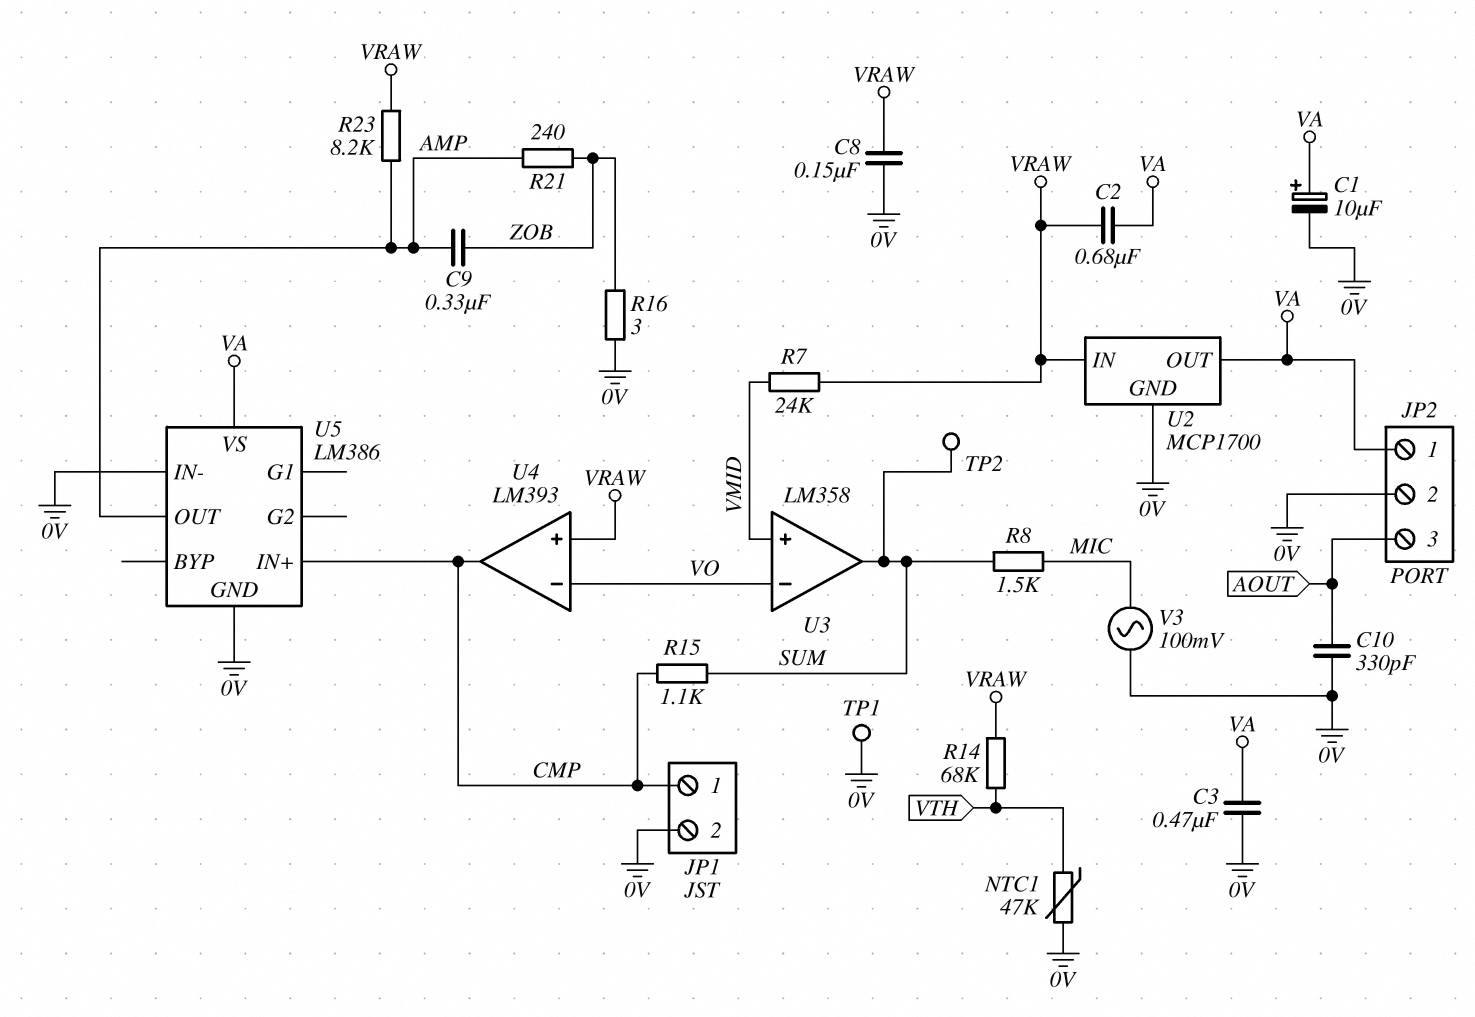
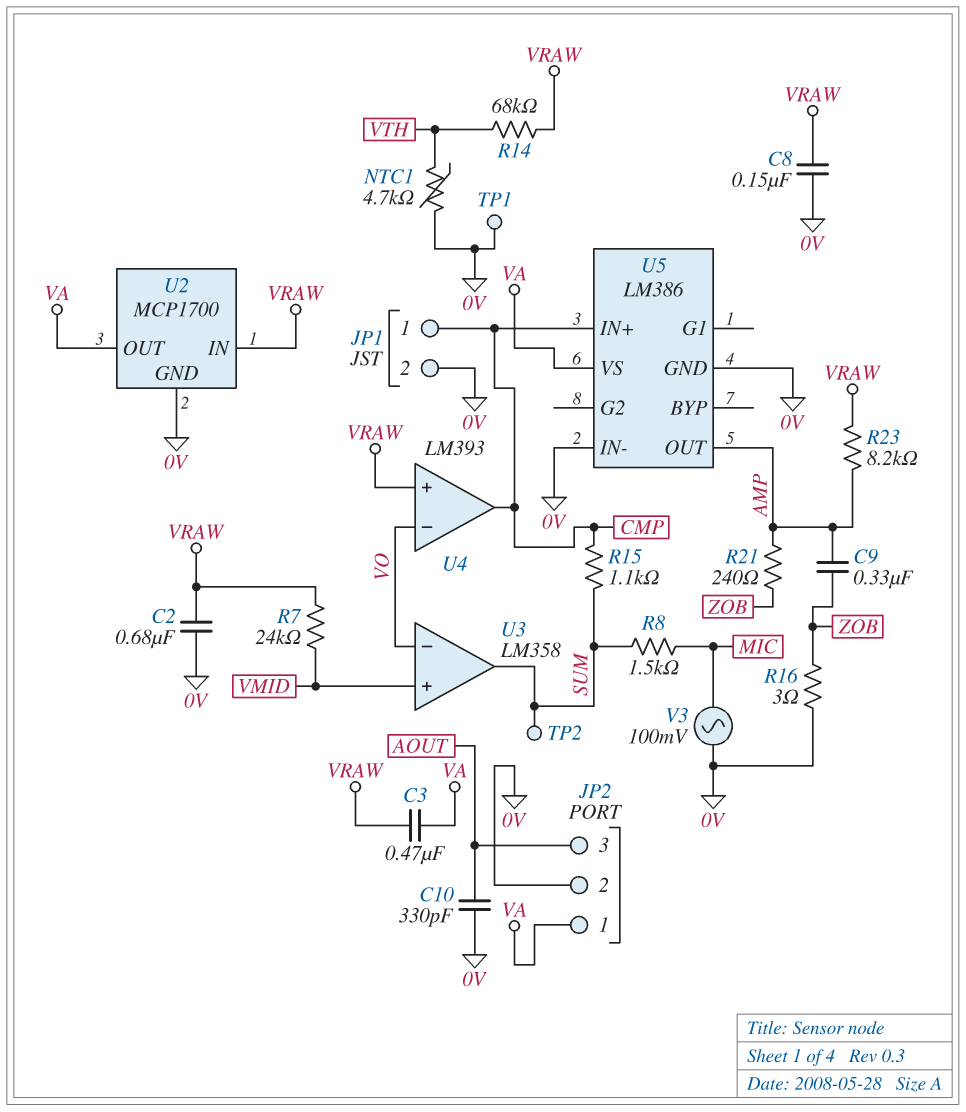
C1: 10uF (plus VA, minus 0V) -> none
C2: 680nF (VA, VRAW) -> 680nF (0V, VRAW)
C3: 470nF (0V, VA) -> 470nF (VA, VRAW)
NTC1: 47k (0V, VTH) -> 4.7k (0V, VTH)

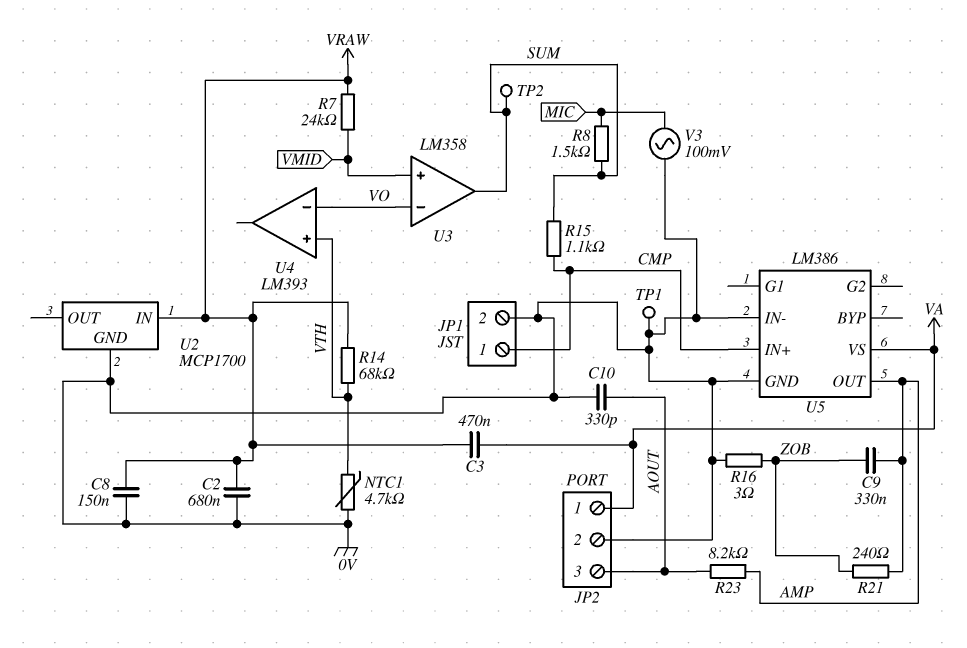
R23: 8.2k (AMP, VRAW) -> 8.2k (AMP, AOUT)
U2 pin OUT: VA -> none
U4 pin in+: VRAW -> VTH
U4 pin out: CMP -> none

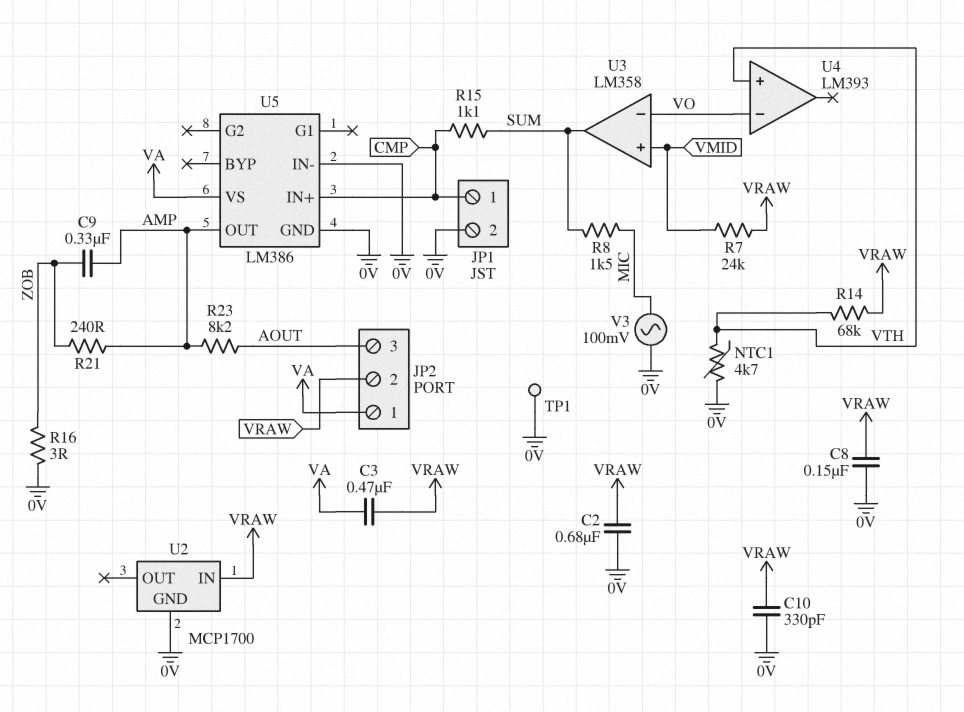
C10: 330pF (0V, AOUT) -> 330pF (0V, VRAW)
JP2 pin 2: 0V -> VRAW
TP2: test point (SUM) -> none

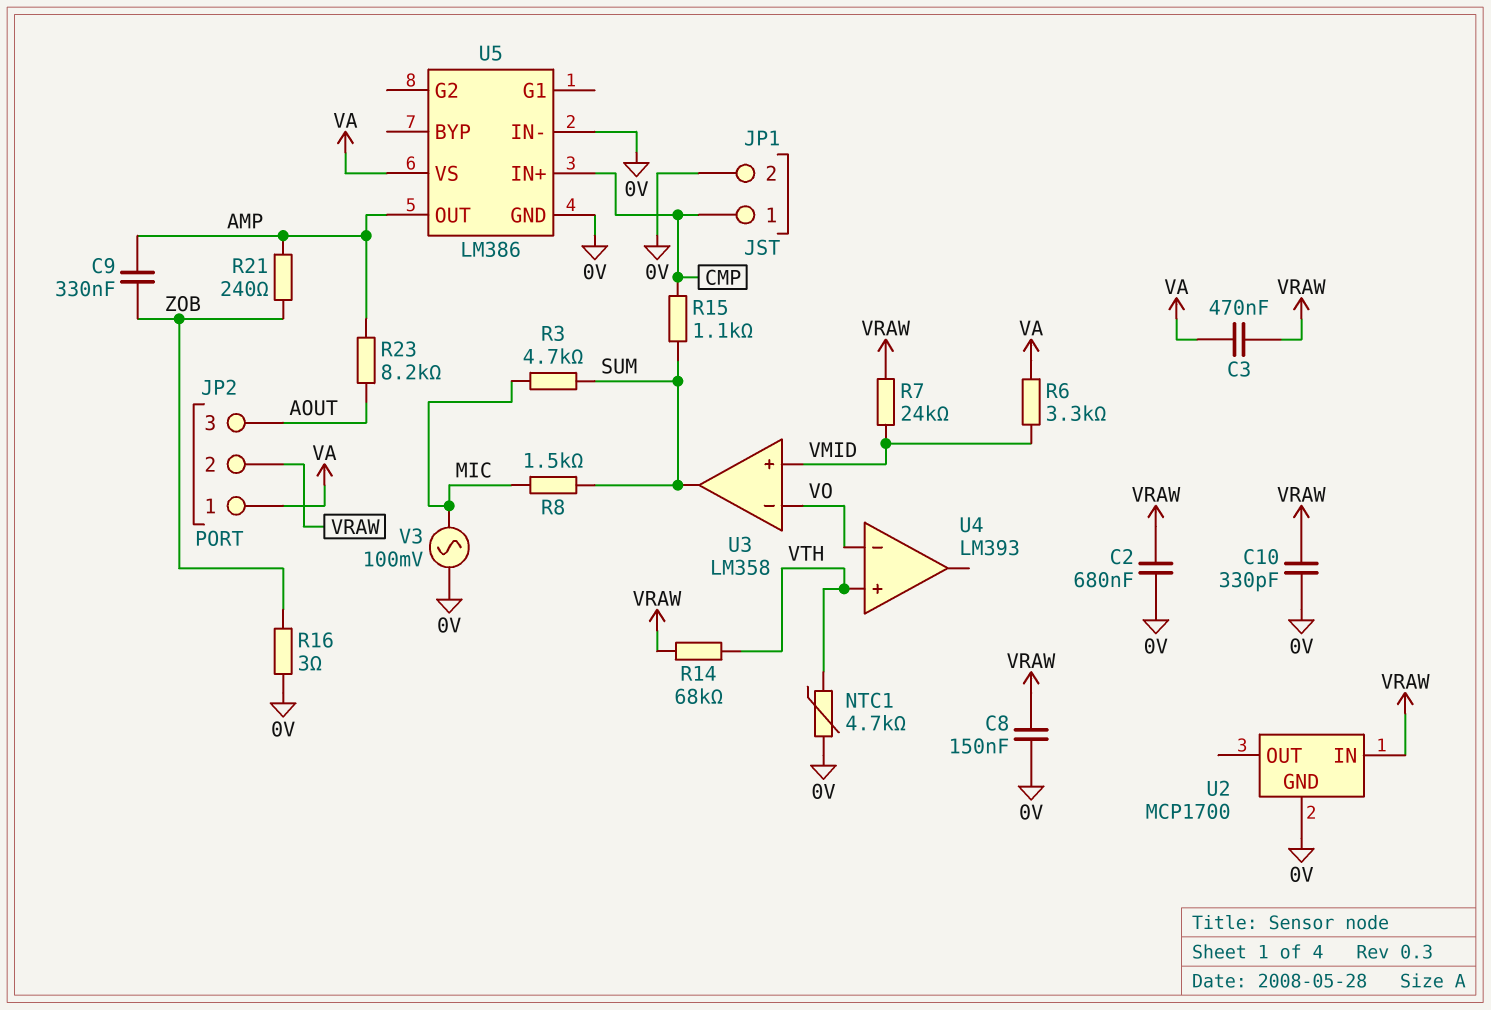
R3: none -> 4.7k (MIC, SUM)
R6: none -> 3.3k (VA, VMID)
TP1: test point (0V) -> none

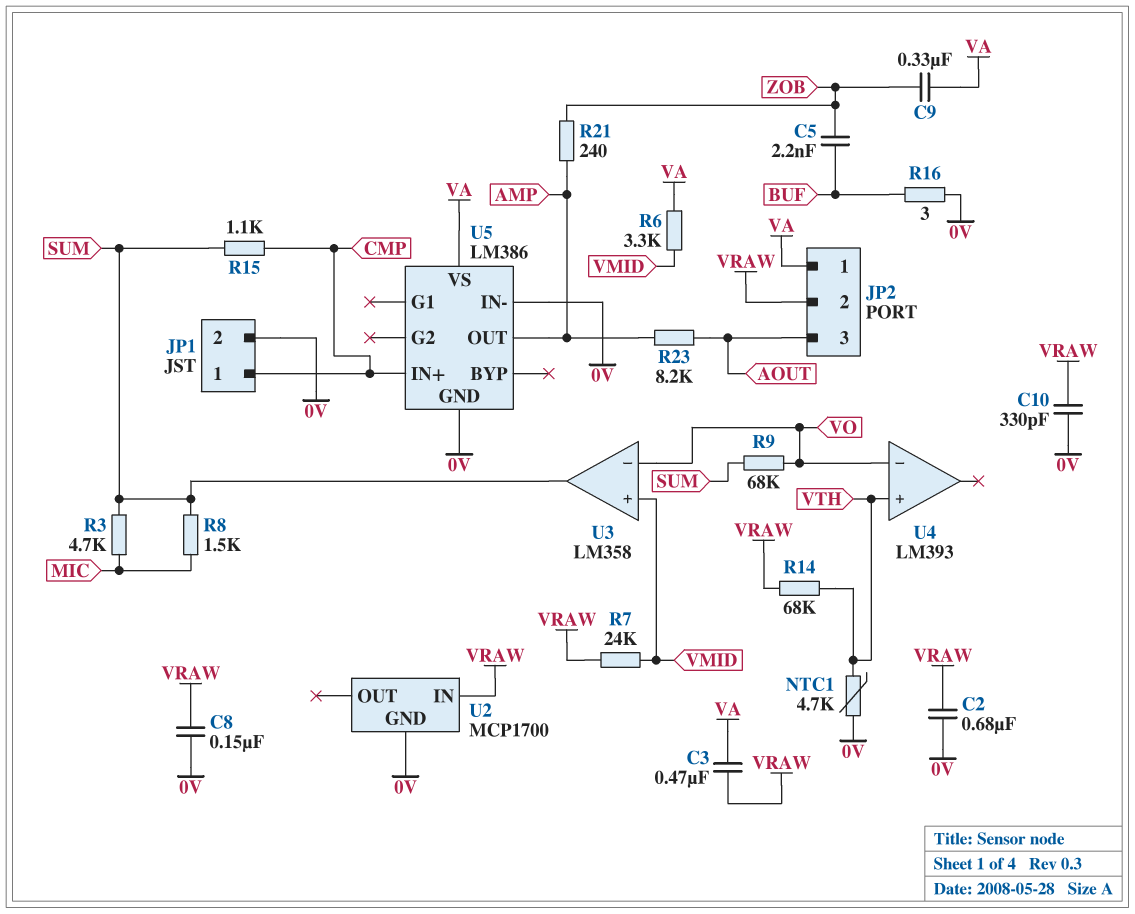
C5: none -> 2.2nF (BUF, ZOB)
C9: 330nF (AMP, ZOB) -> 330nF (VA, ZOB)
R9: none -> 68k (SUM, VO)
R16: 3 (0V, ZOB) -> 3 (0V, BUF)
V3: AC 100mV (0V, MIC) -> none

